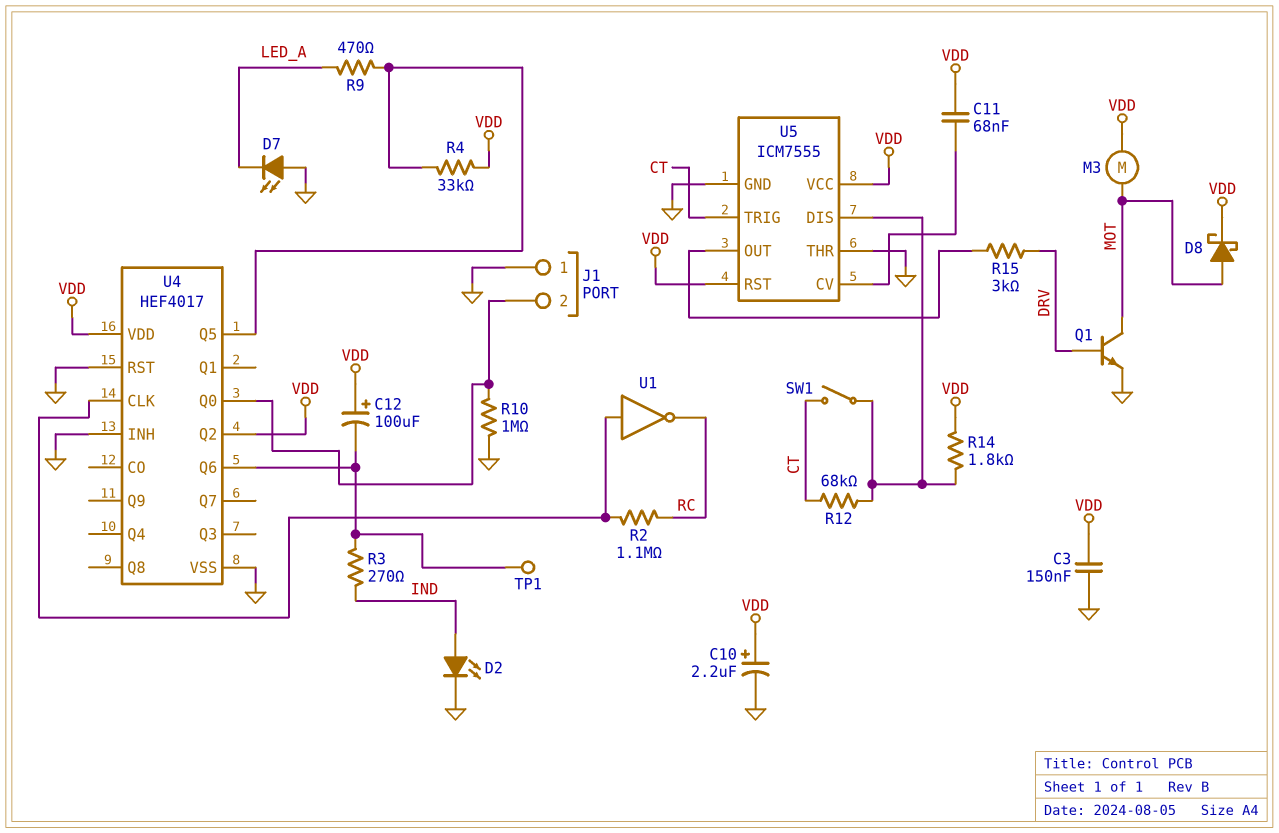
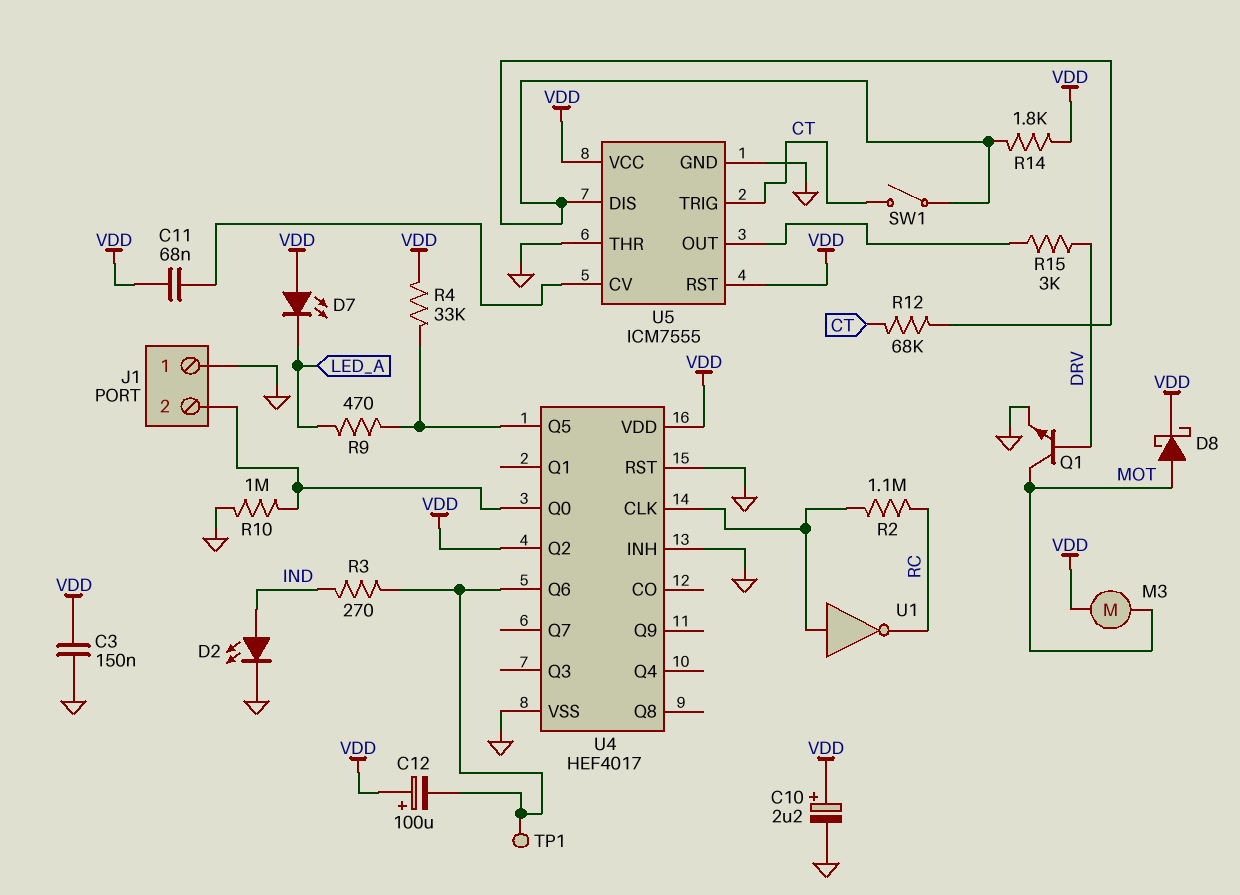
D7: LED (A GND, K LED_A) -> LED (A VDD, K LED_A)

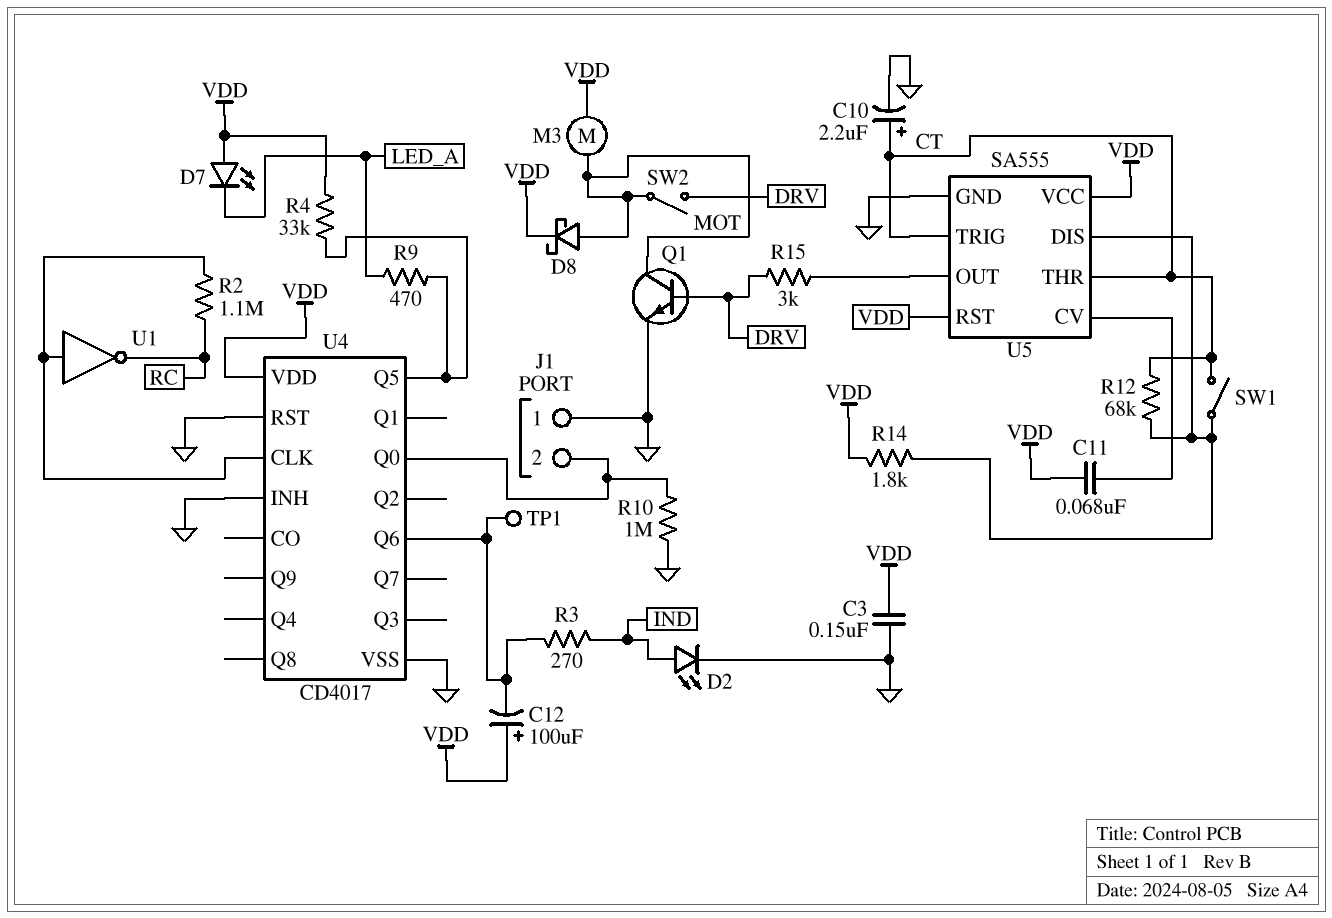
C10: 2.2uF (plus VDD, minus GND) -> 2.2uF (plus CT, minus GND)
SW2: none -> switch (DRV, MOT)
U4: HEF4017 -> CD4017
U4 pin Q2: VDD -> none
U5: ICM7555 -> SA555
U5 pin THR: GND -> CT

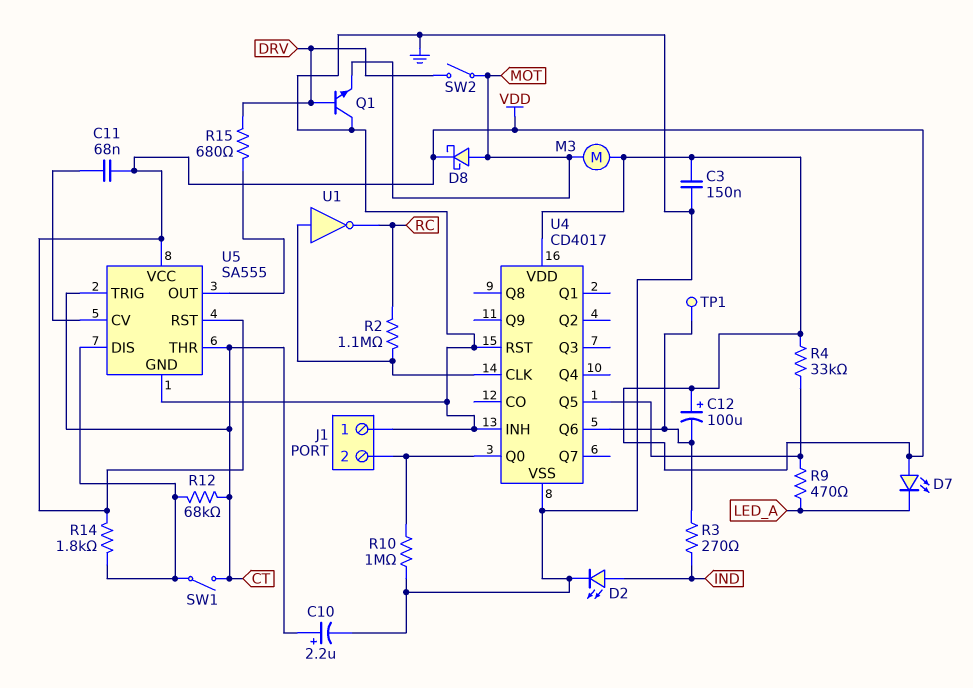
Q1: NPN (B DRV, C MOT, E GND) -> NPN (B DRV, C GND, E MOT)
R15: 3k (DRV, U5/OUT) -> 680 (DRV, U5/OUT)

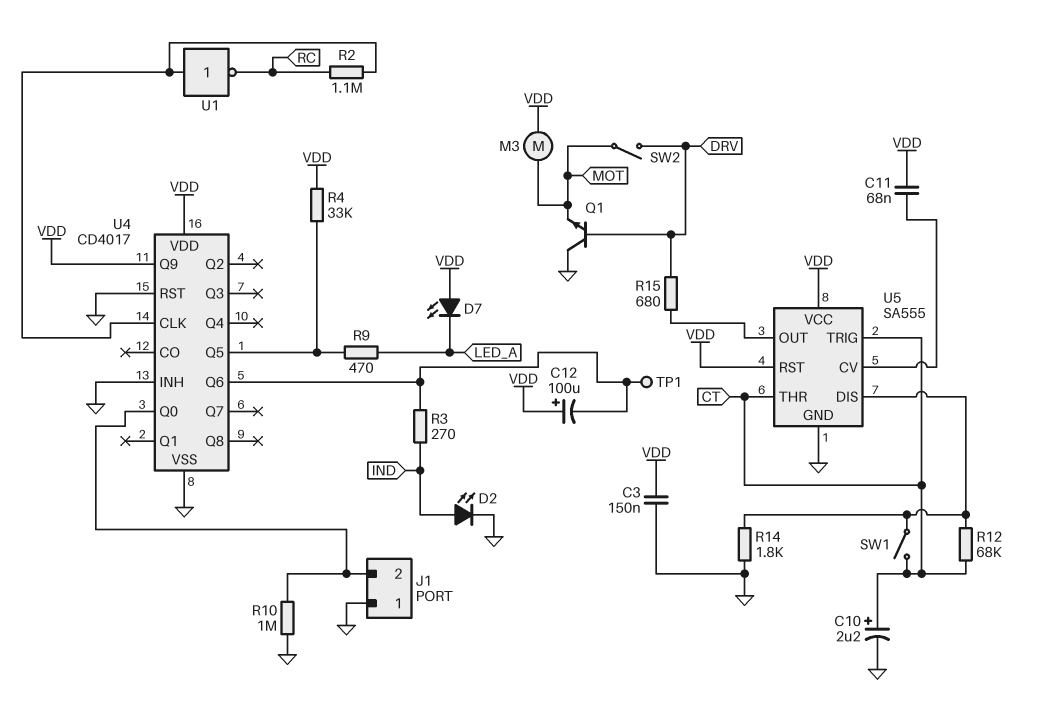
D8: schottky (A MOT, K VDD) -> none
R14: 1.8k (U5/DIS, VDD) -> 1.8k (GND, U5/DIS)
U4 pin Q9: none -> VDD

